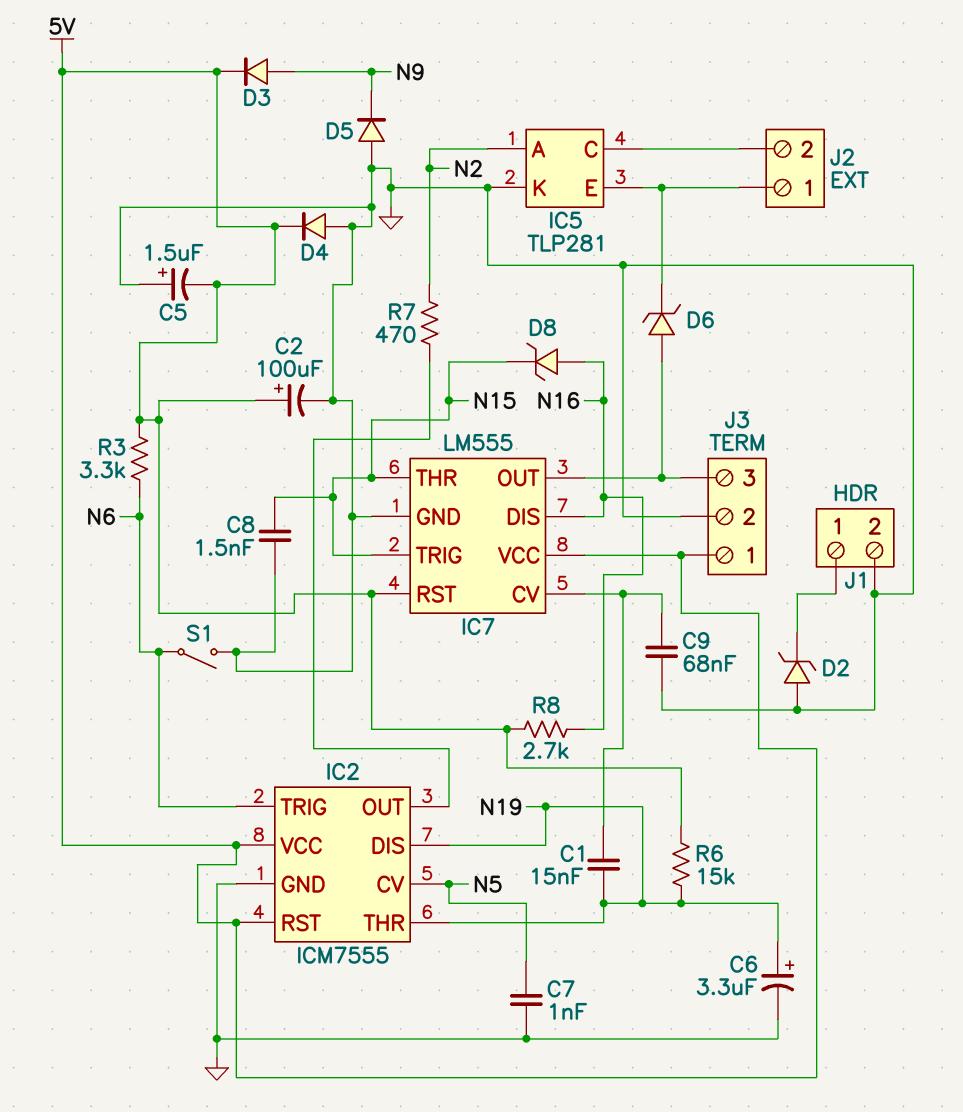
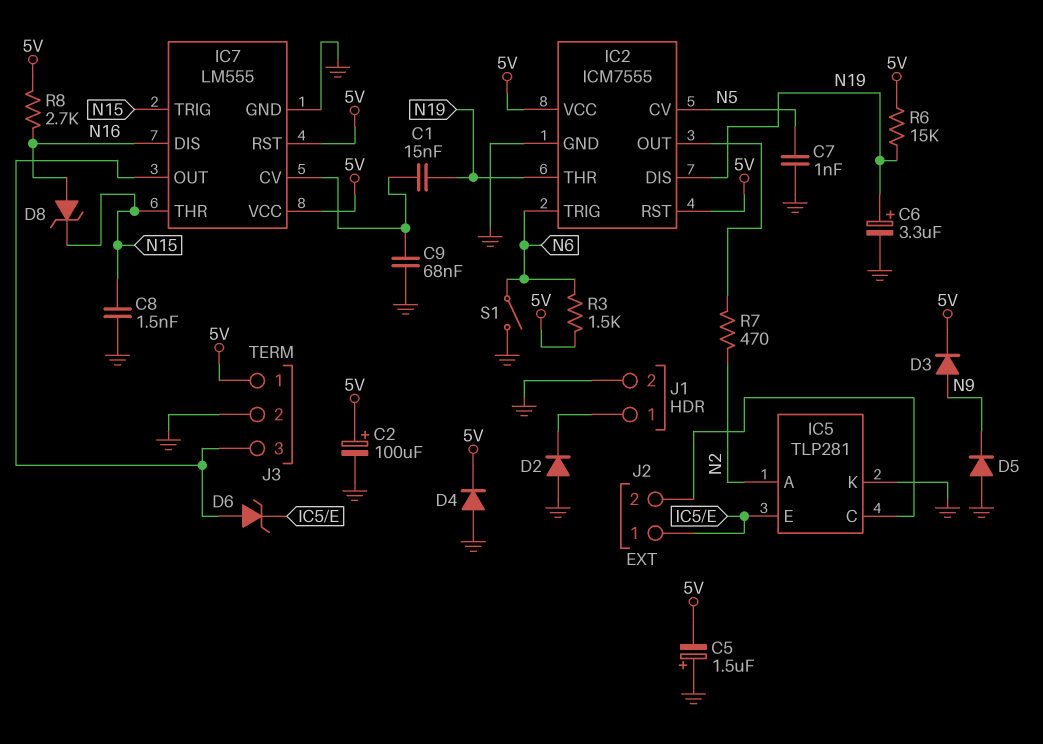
D2: zener (A GND, K J1/1) -> diode (A GND, K J1/1)
R3: 3.3k (5V, N6) -> 1.5k (5V, N6)

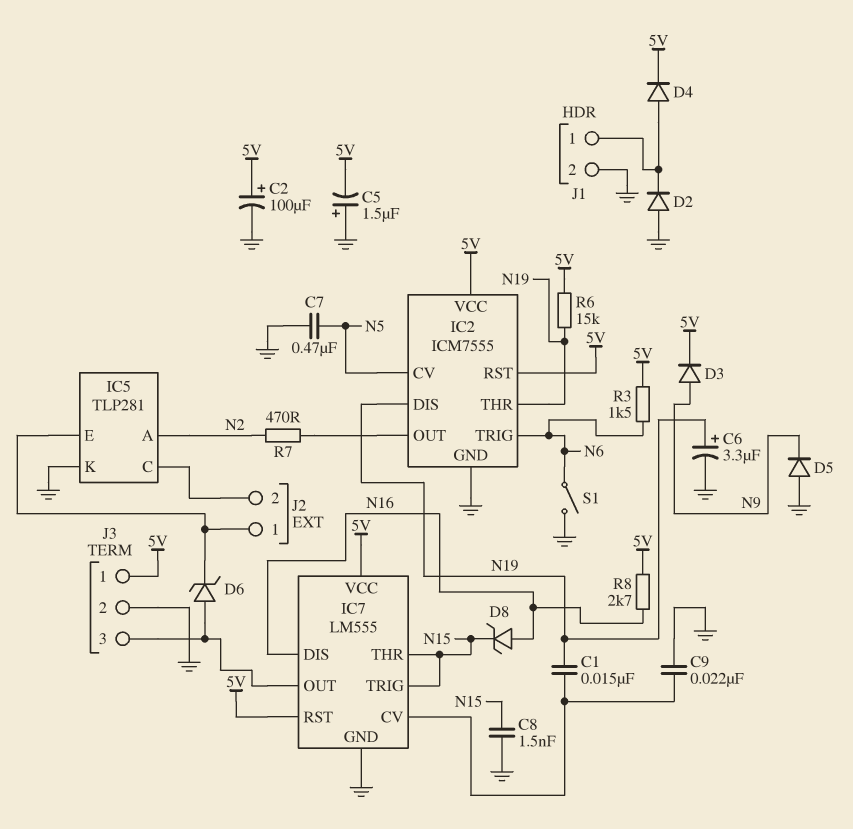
C7: 1nF (GND, N5) -> 470nF (GND, N5)
C9: 68nF (GND, IC7/CV) -> 22nF (GND, IC7/CV)
D4: diode (A GND, K 5V) -> diode (A J1/1, K 5V)

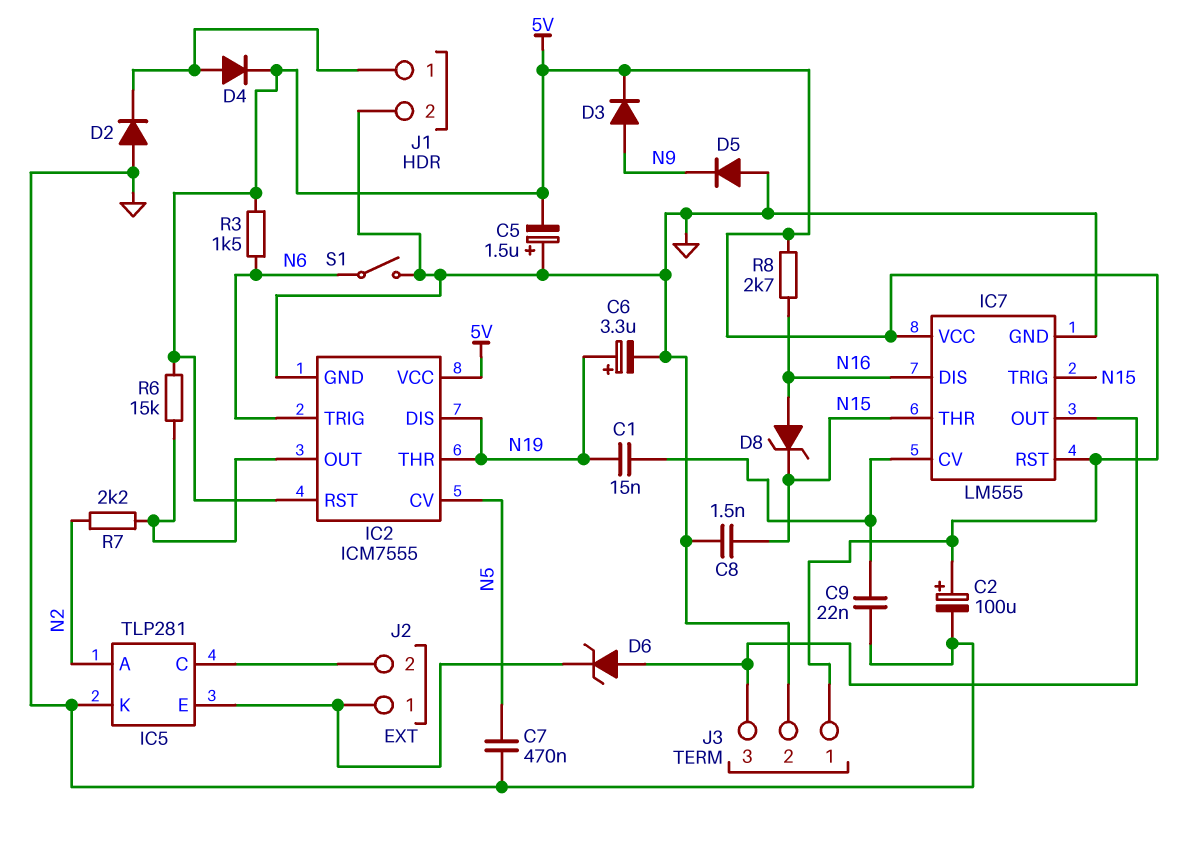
R6: 15k (5V, N19) -> 15k (5V, IC2/OUT)
R7: 470 (IC2/OUT, N2) -> 2.2k (IC2/OUT, N2)

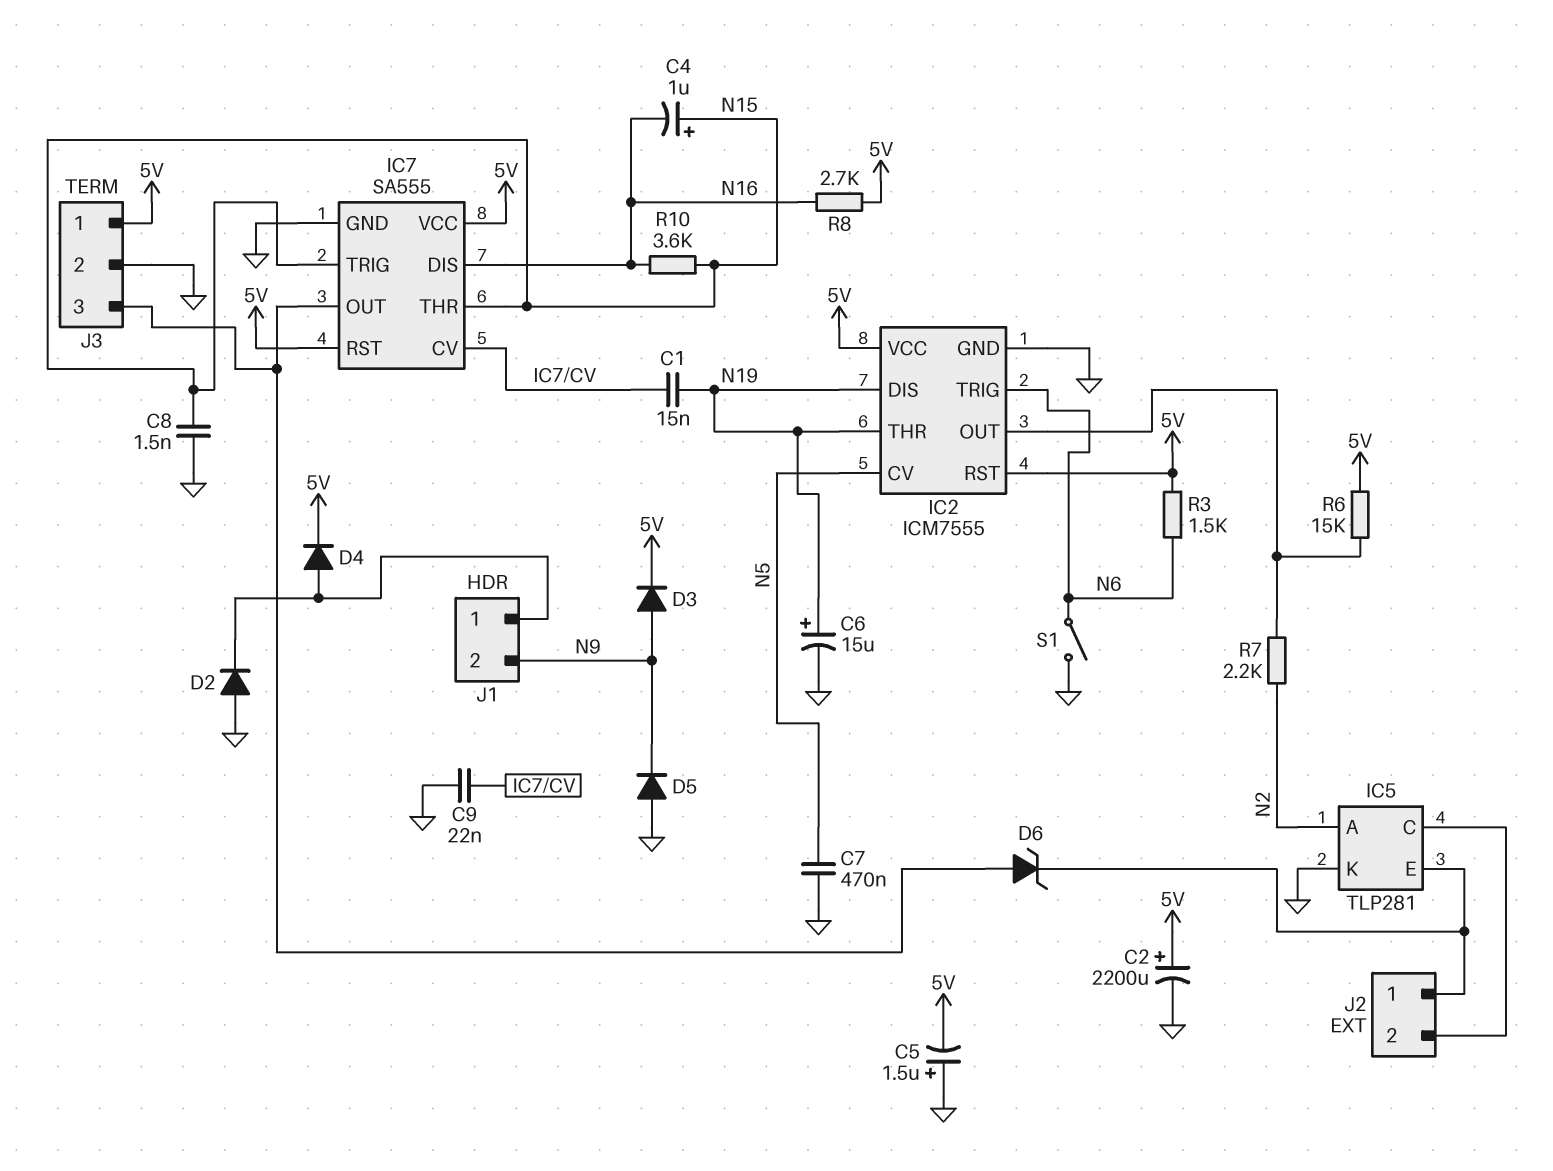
C2: 100uF (plus 5V, minus GND) -> 2200uF (plus 5V, minus GND)
C4: none -> 1uF (plus N15, minus N16)
C6: 3.3uF (plus N19, minus GND) -> 15uF (plus N19, minus GND)
D8: zener (A N16, K N15) -> none
IC7: LM555 -> SA555
J1 pin 2: GND -> N9
R10: none -> 3.6k (N15, N16)

